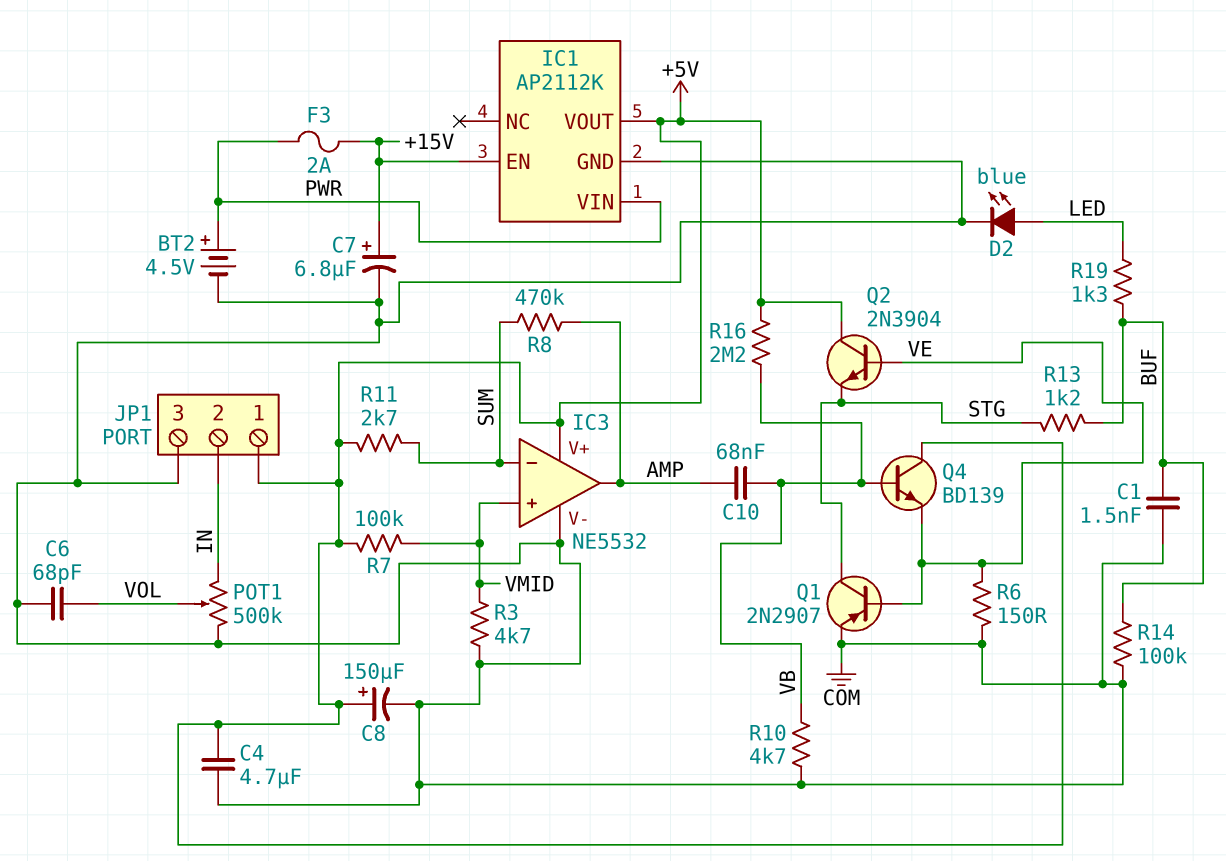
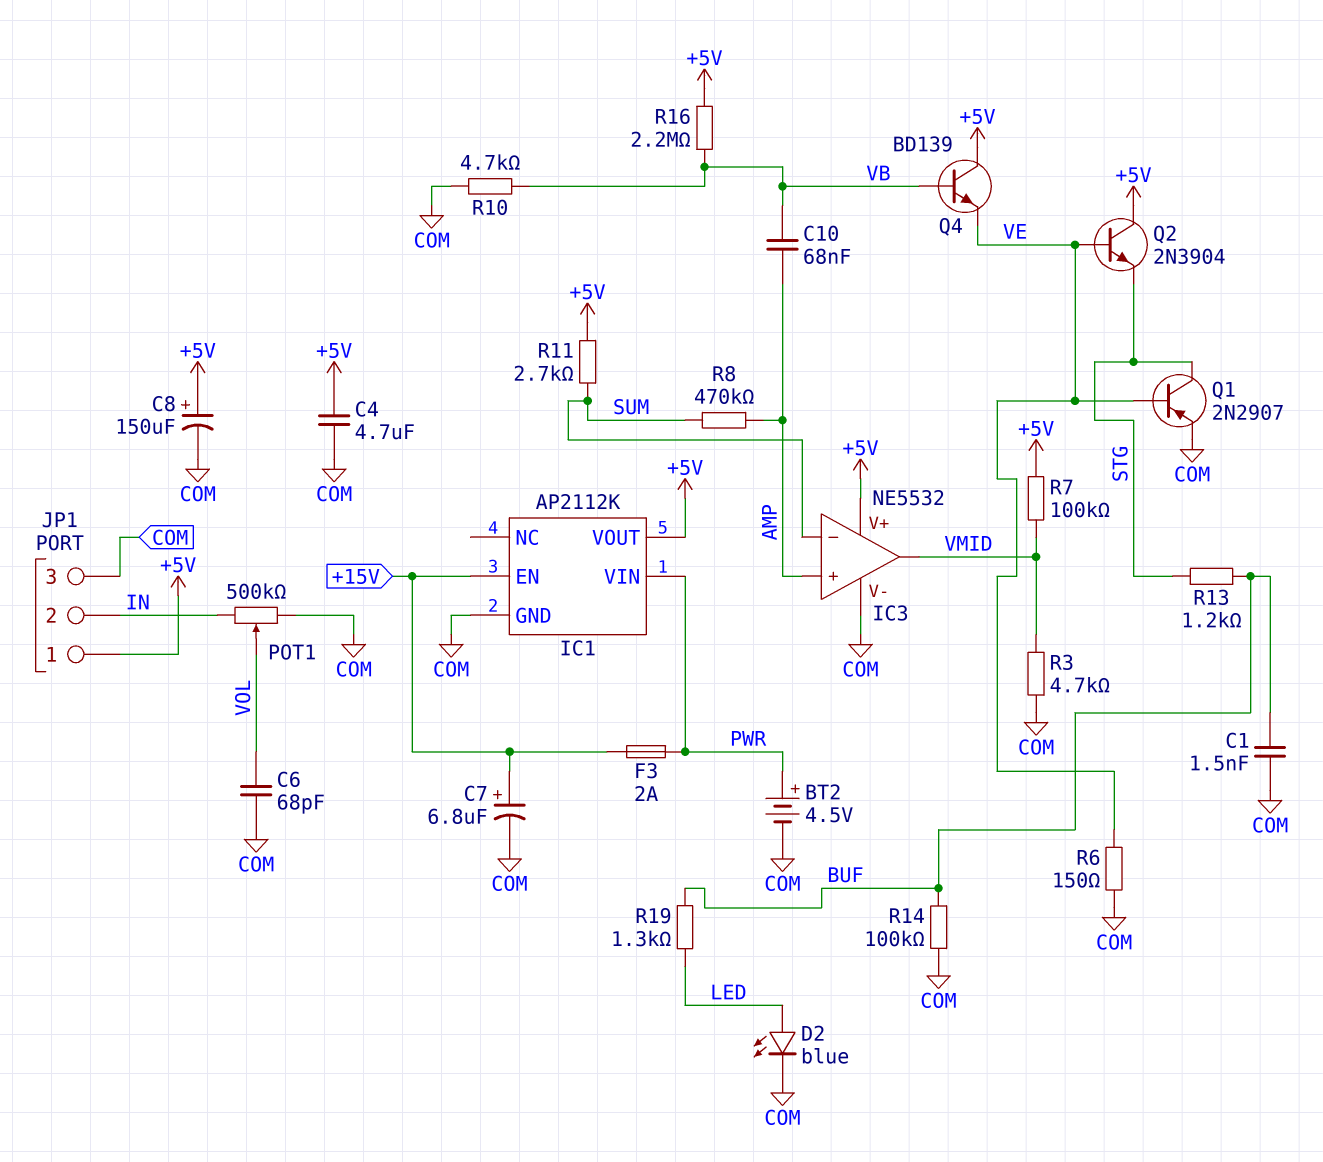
IC3 pin in+: VMID -> AMP
IC3 pin out: AMP -> VMID

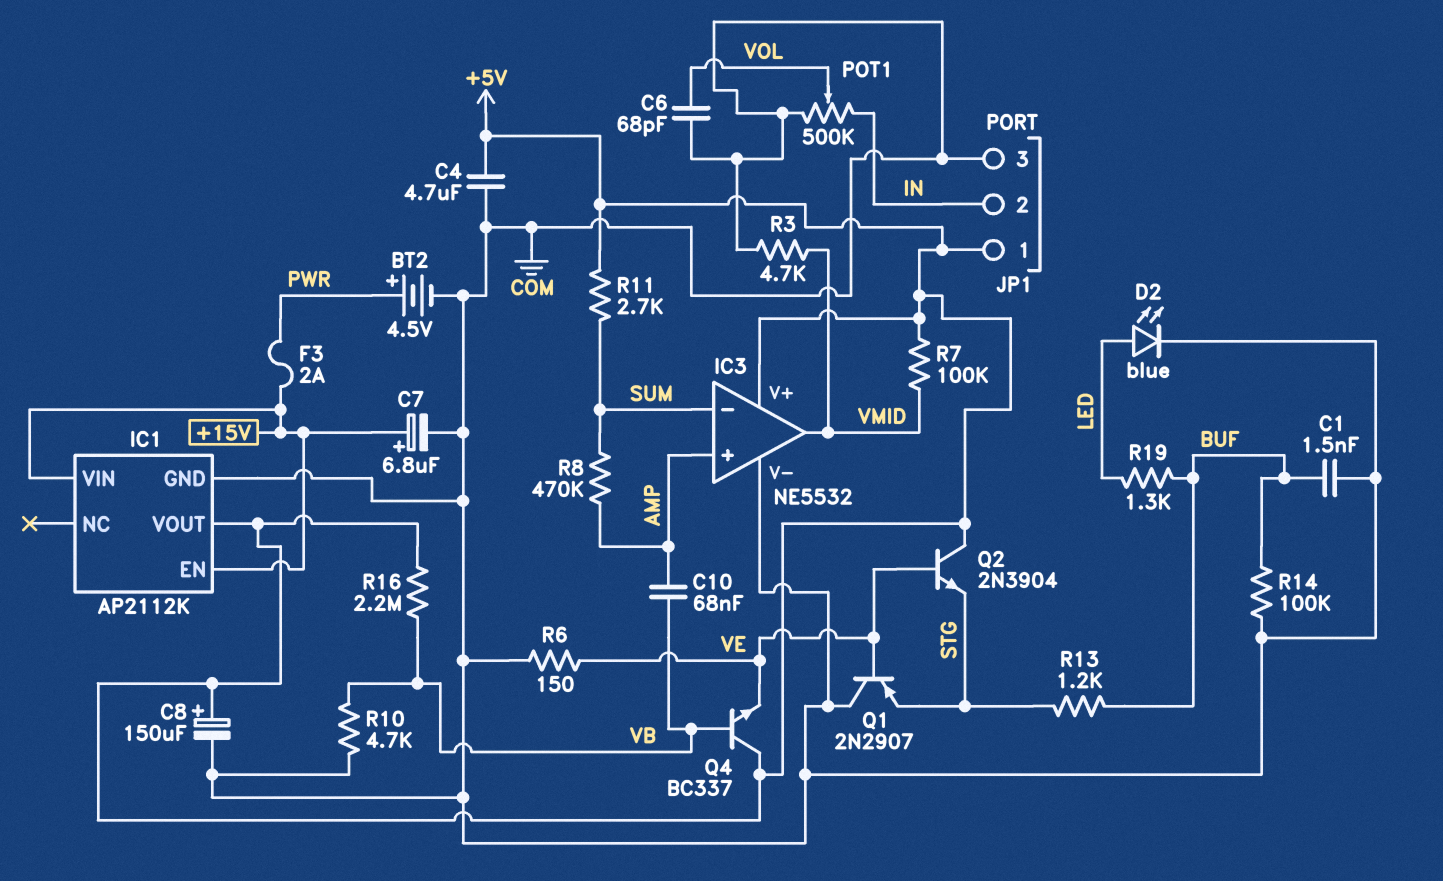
IC1 pin VIN: PWR -> +15V
Q1: PNP 2N2907 (B VE, C STG, E COM) -> PNP 2N2907 (B VE, C COM, E STG)
Q4: NPN BD139 (B VB, C +5V, E VE) -> NPN BC337 (B VB, C +5V, E VE)

